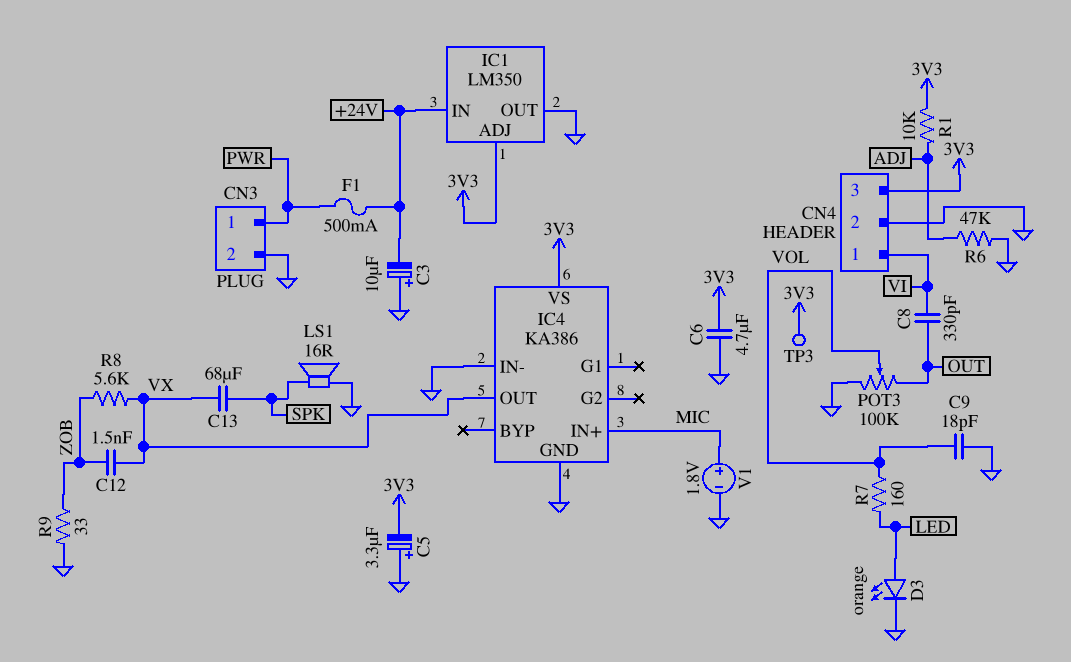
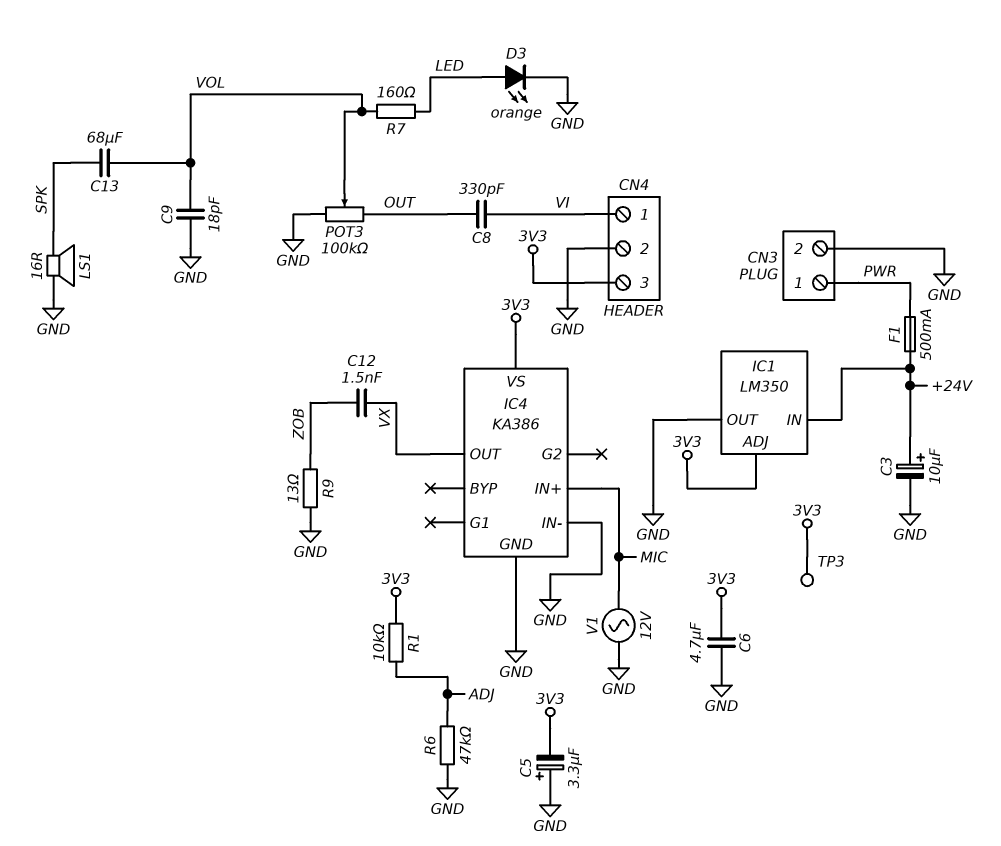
C3: 10uF (plus GND, minus +24V) -> 10uF (plus +24V, minus GND)
C13: 68uF (SPK, VX) -> 68uF (SPK, VOL)
R8: 5.6k (VX, ZOB) -> none
R9: 33 (GND, ZOB) -> 13 (GND, ZOB)
V1: 1.8V (plus MIC, minus GND) -> AC 12V (GND, MIC)

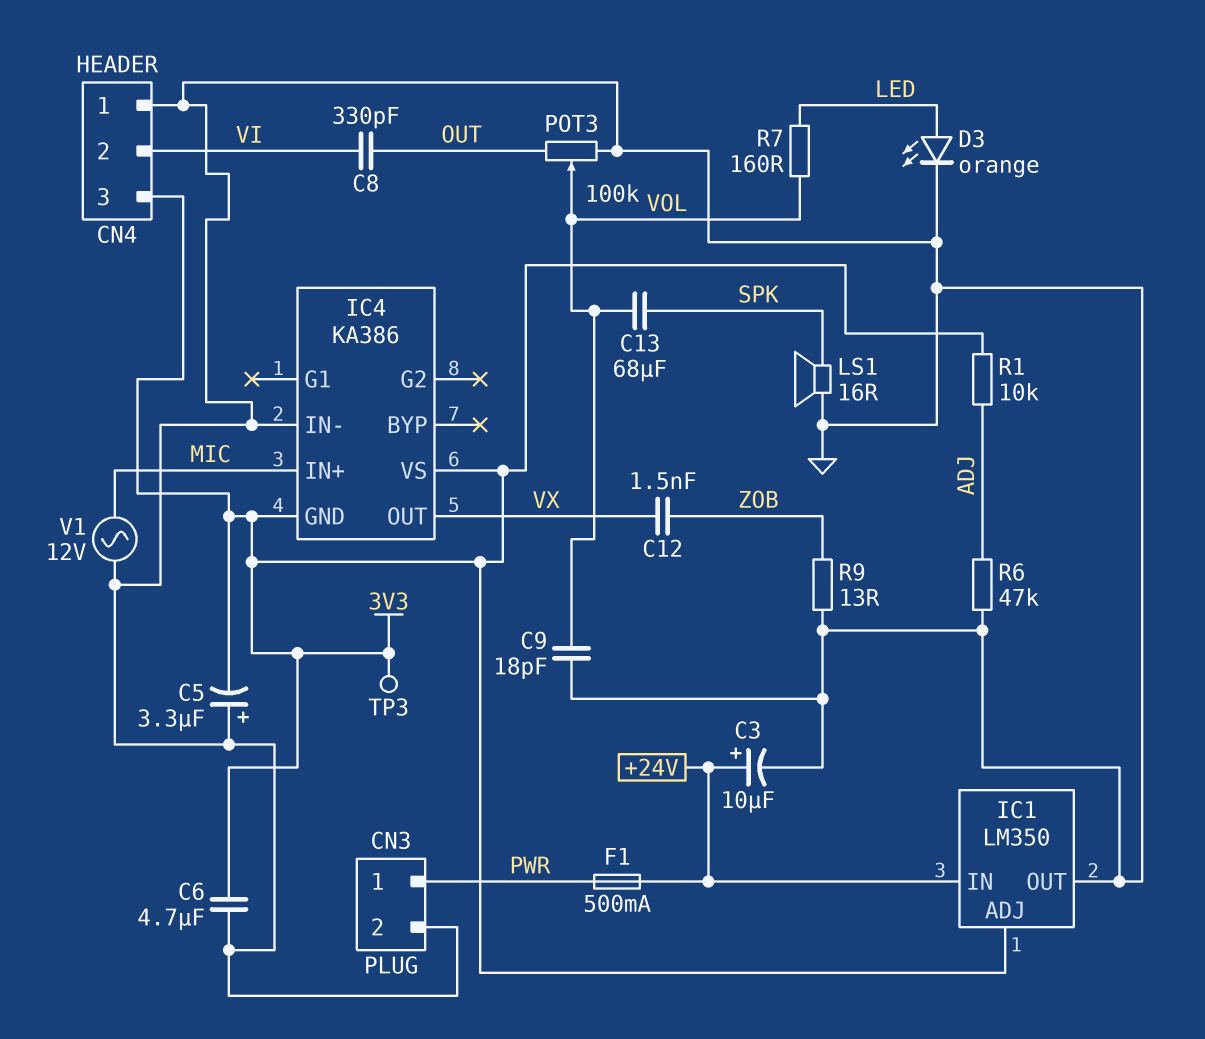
CN4 pin 1: VI -> GND
CN4 pin 2: GND -> VI
IC4 pin GND: GND -> 3V3

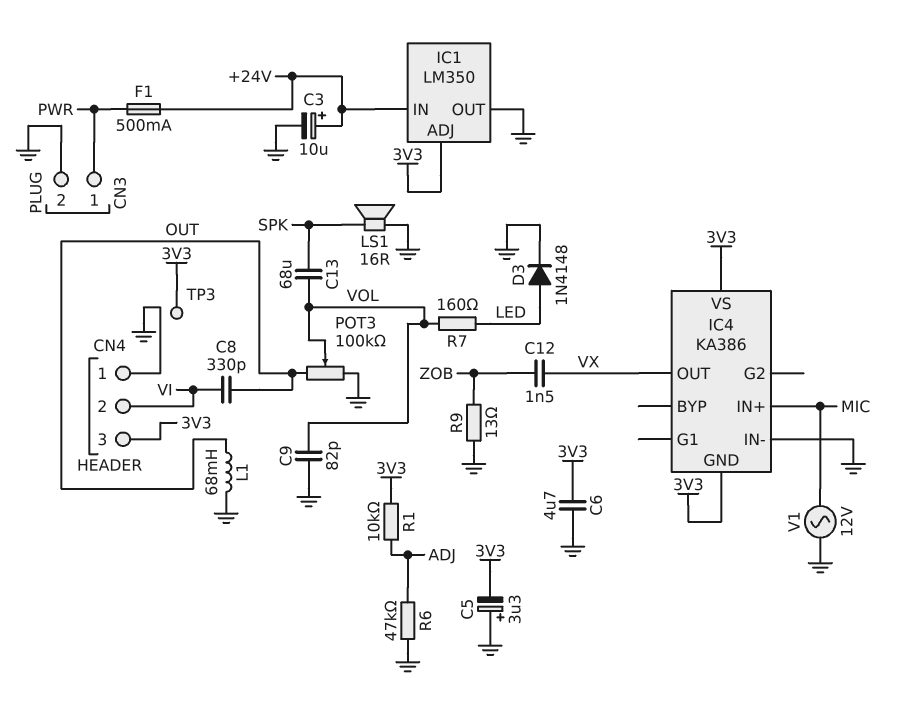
C9: 18pF (GND, VOL) -> 82pF (GND, VOL)
D3: LED orange (A LED, K GND) -> diode 1N4148 (A LED, K GND)
L1: none -> 68mH (GND, OUT)

